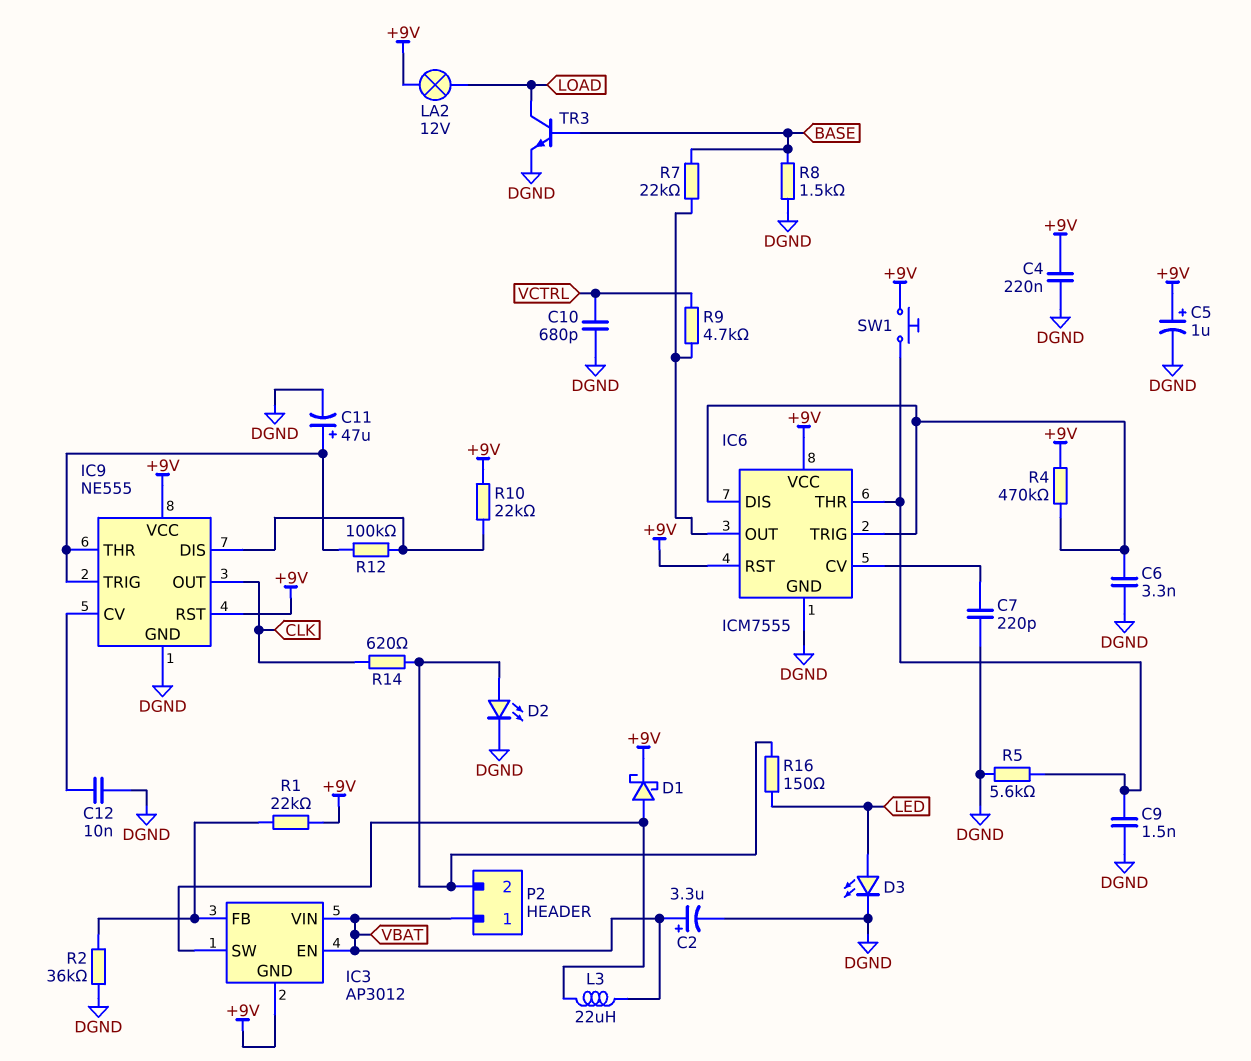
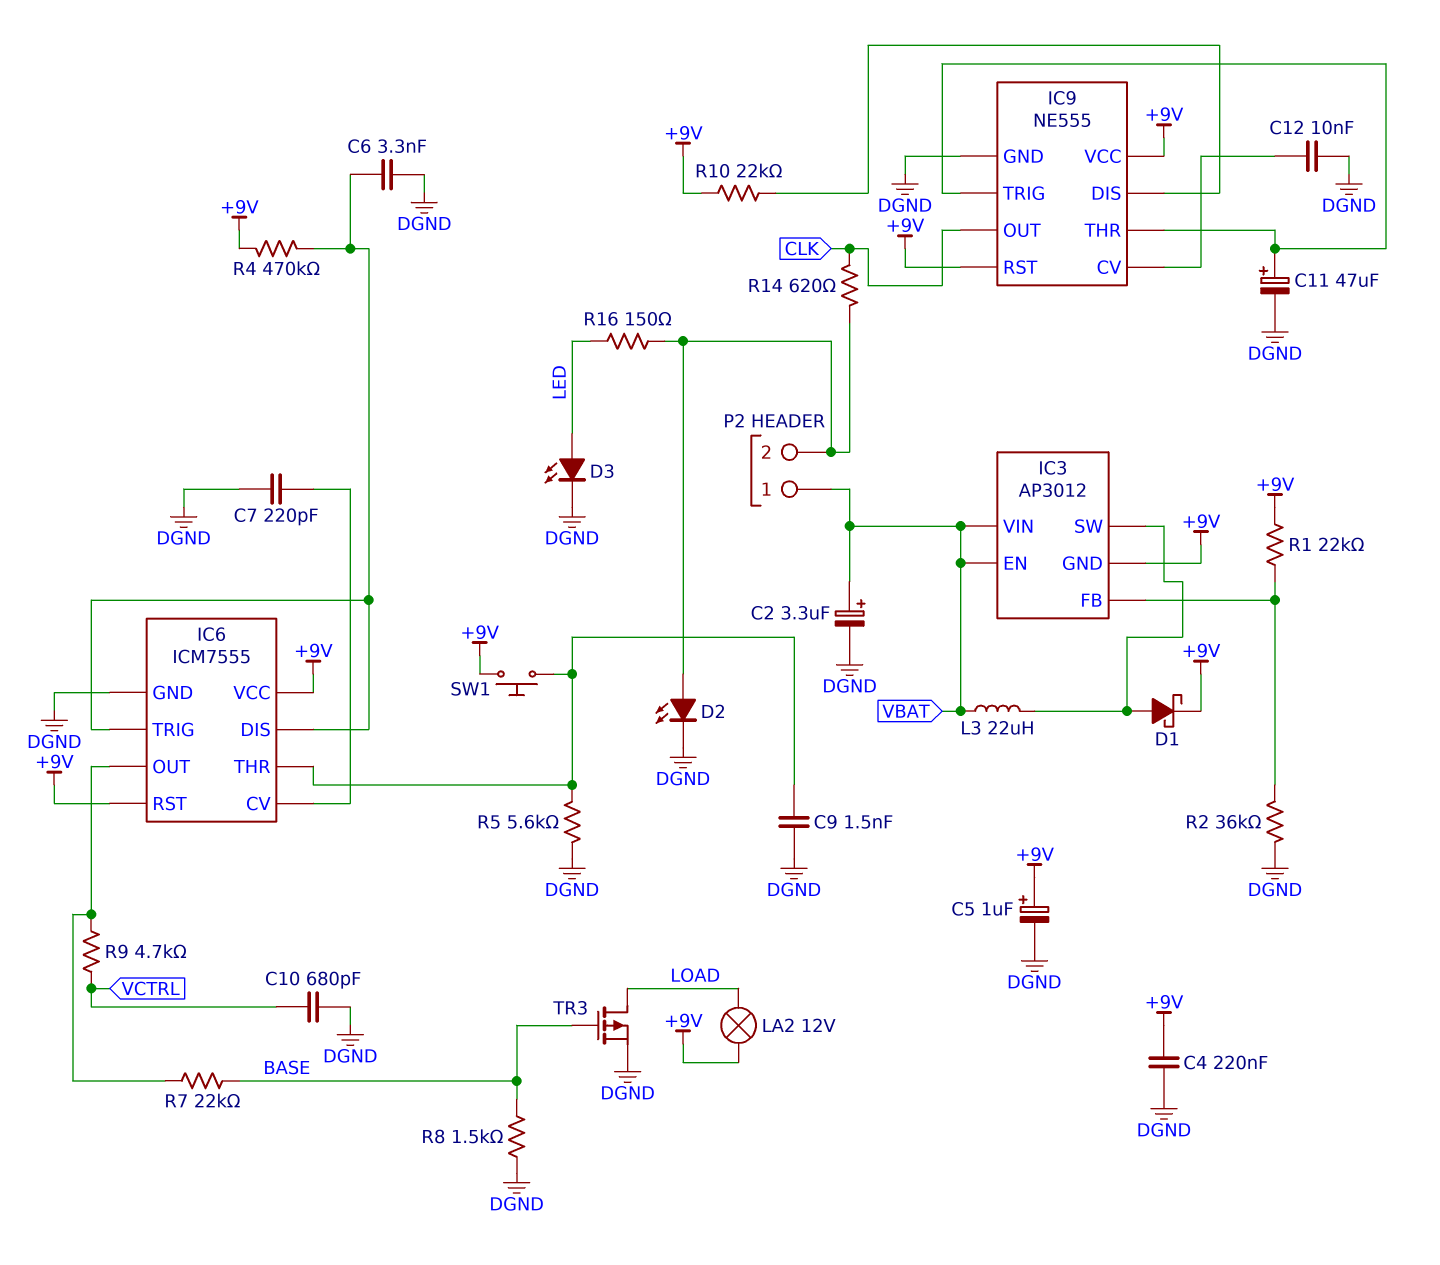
R12: 100k (IC9/DIS, IC9/THR) -> none
TR3: NPN (B BASE, C LOAD, E DGND) -> PMOS (G BASE, D LOAD, S DGND)

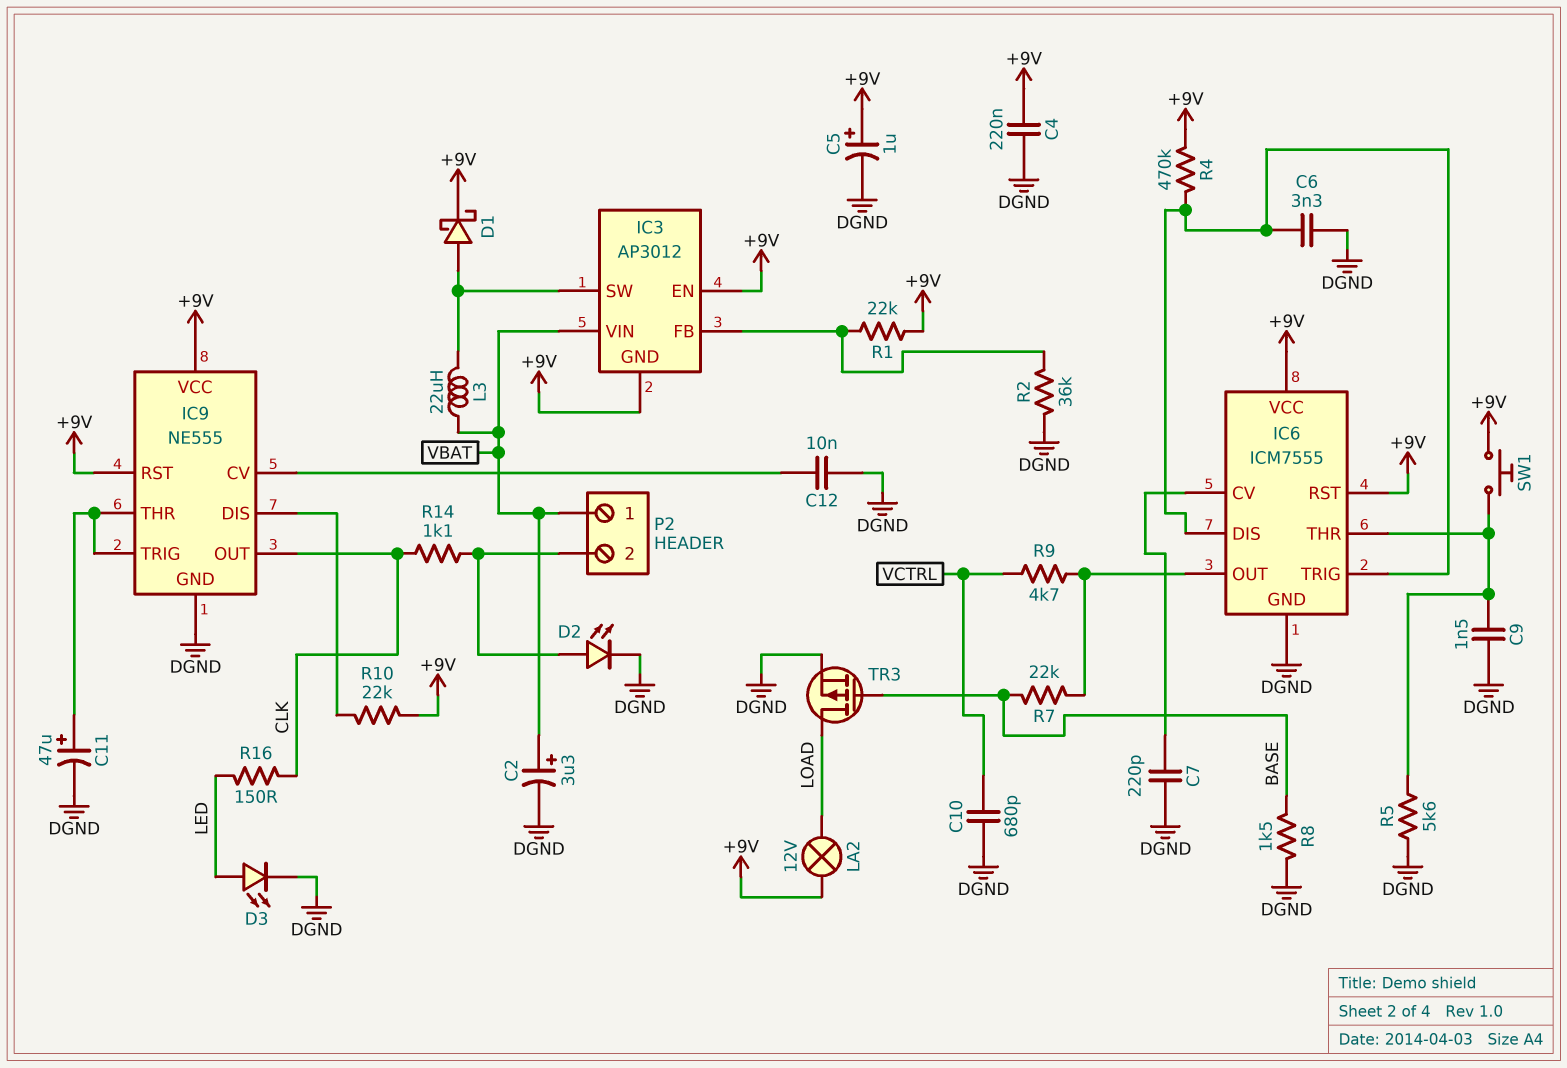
IC3 pin EN: VBAT -> +9V
R14: 620 (CLK, P2/2) -> 1.1k (CLK, P2/2)
R16: 150 (LED, P2/2) -> 150 (CLK, LED)

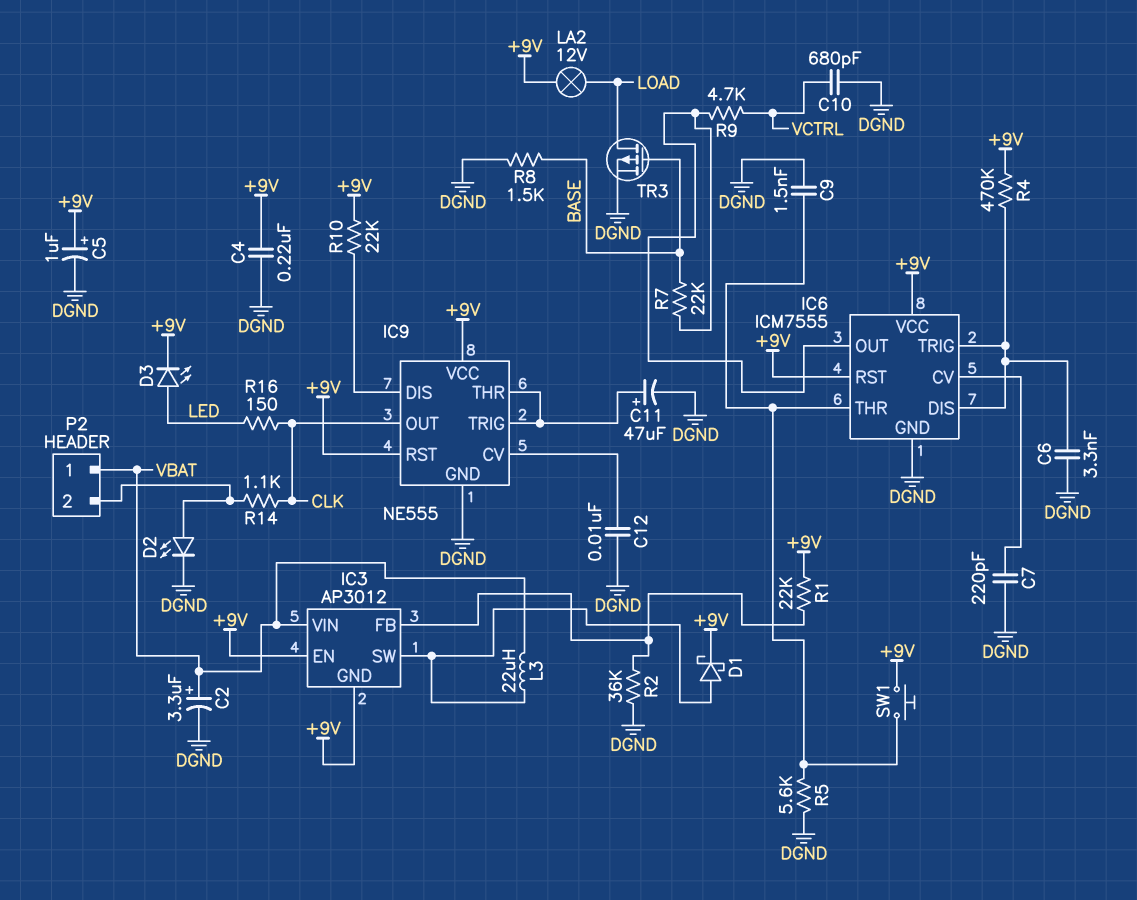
D3: LED (A LED, K DGND) -> LED (A LED, K +9V)

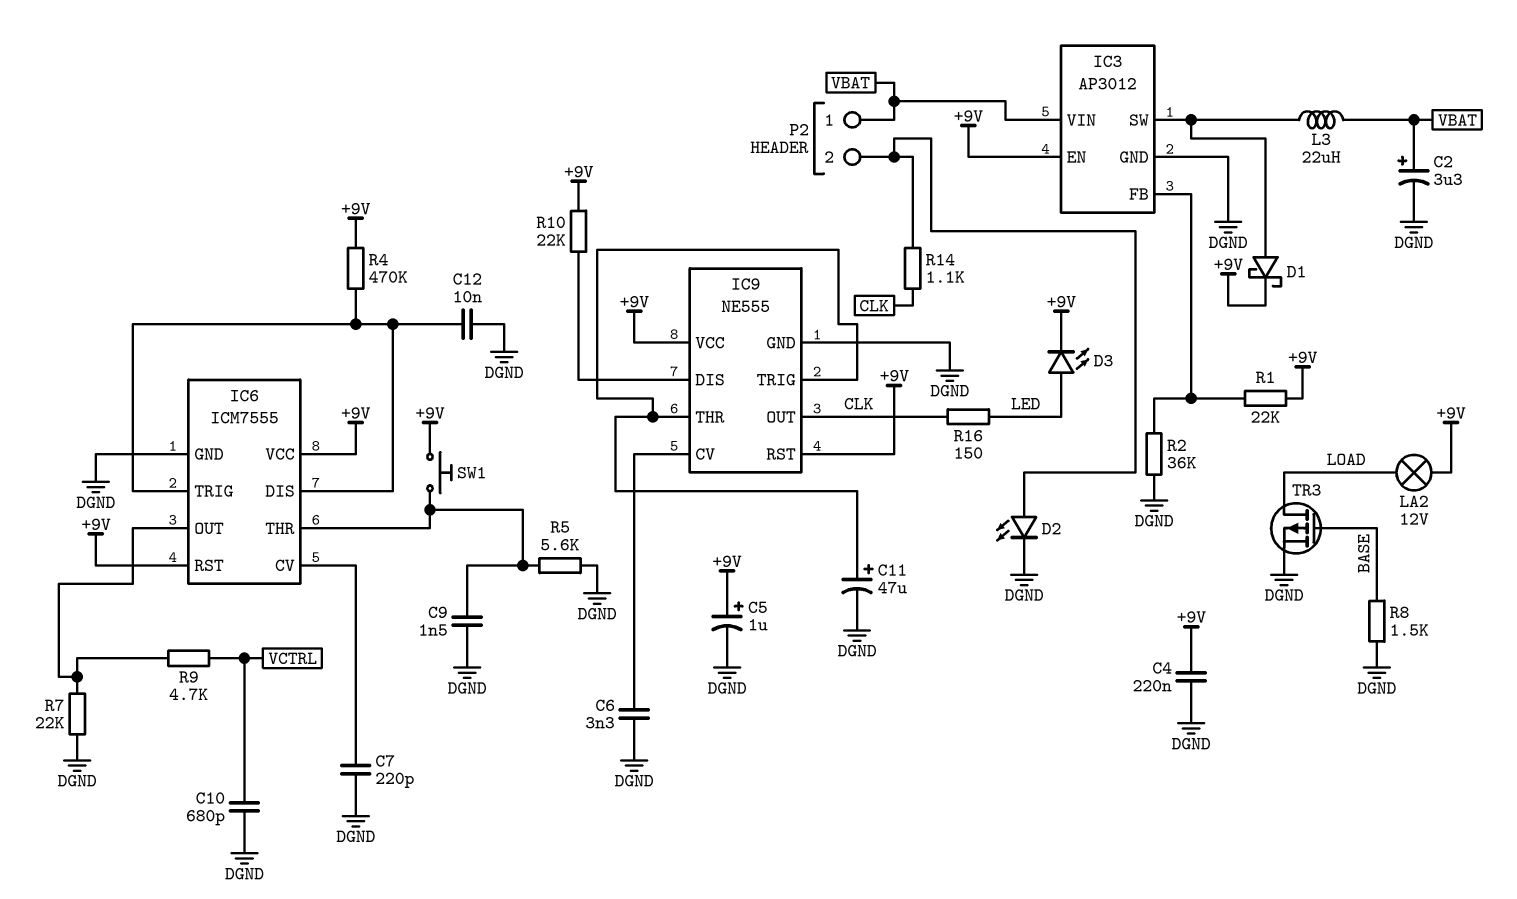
C6: 3.3nF (DGND, IC6/DIS) -> 3.3nF (DGND, IC9/CV)
C12: 10nF (DGND, IC9/CV) -> 10nF (DGND, IC6/DIS)
IC3 pin GND: +9V -> DGND
R7: 22k (BASE, IC6/OUT) -> 22k (DGND, IC6/OUT)

